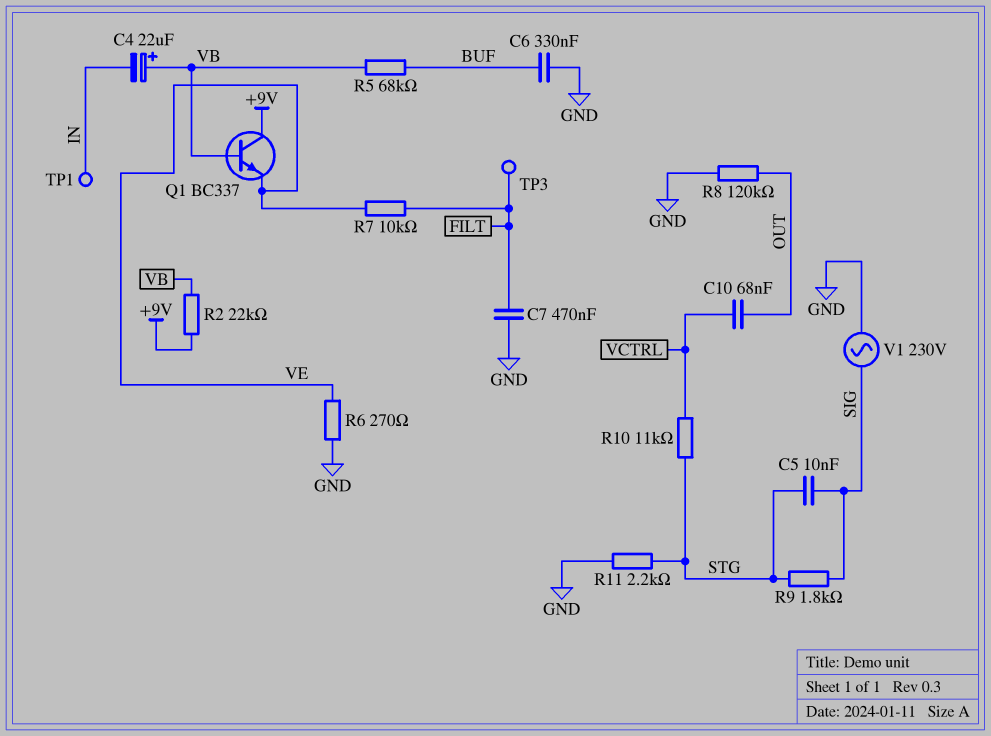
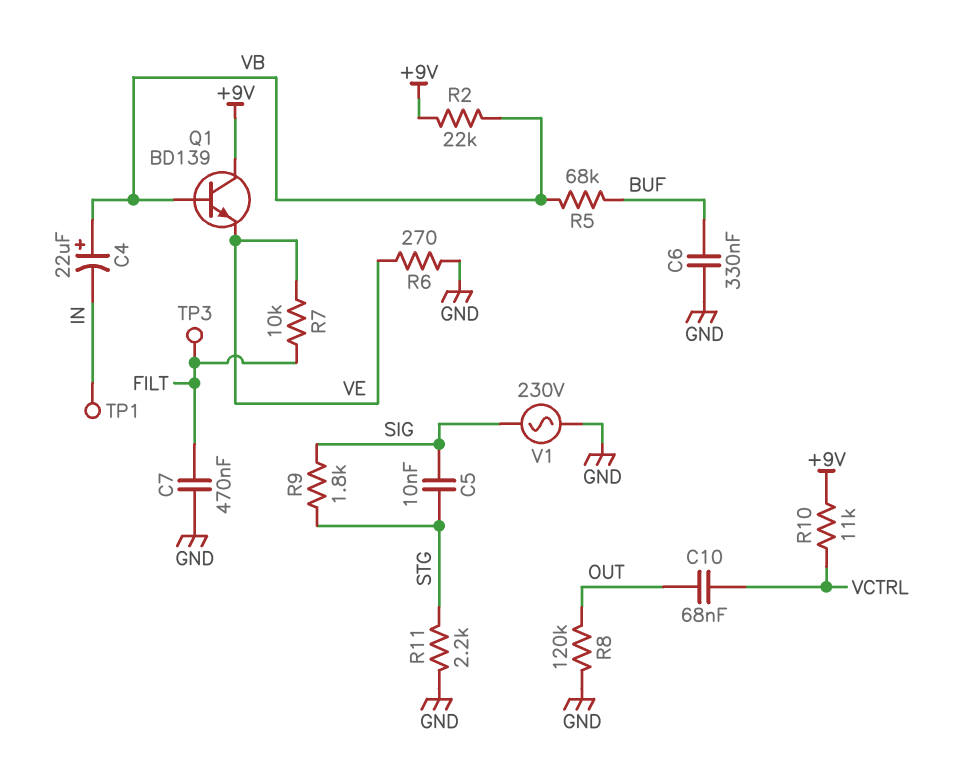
Q1: NPN BC337 (B VB, C +9V, E VE) -> NPN BD139 (B VB, C +9V, E VE)
R10: 11k (STG, VCTRL) -> 11k (+9V, VCTRL)

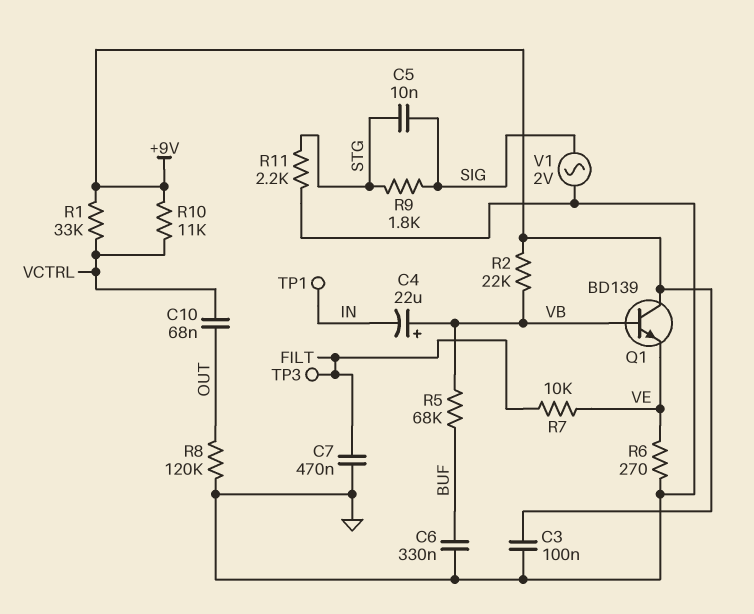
C3: none -> 100nF (+9V, GND)
R1: none -> 33k (+9V, VCTRL)
V1: AC 230V (GND, SIG) -> AC 2V (GND, SIG)

